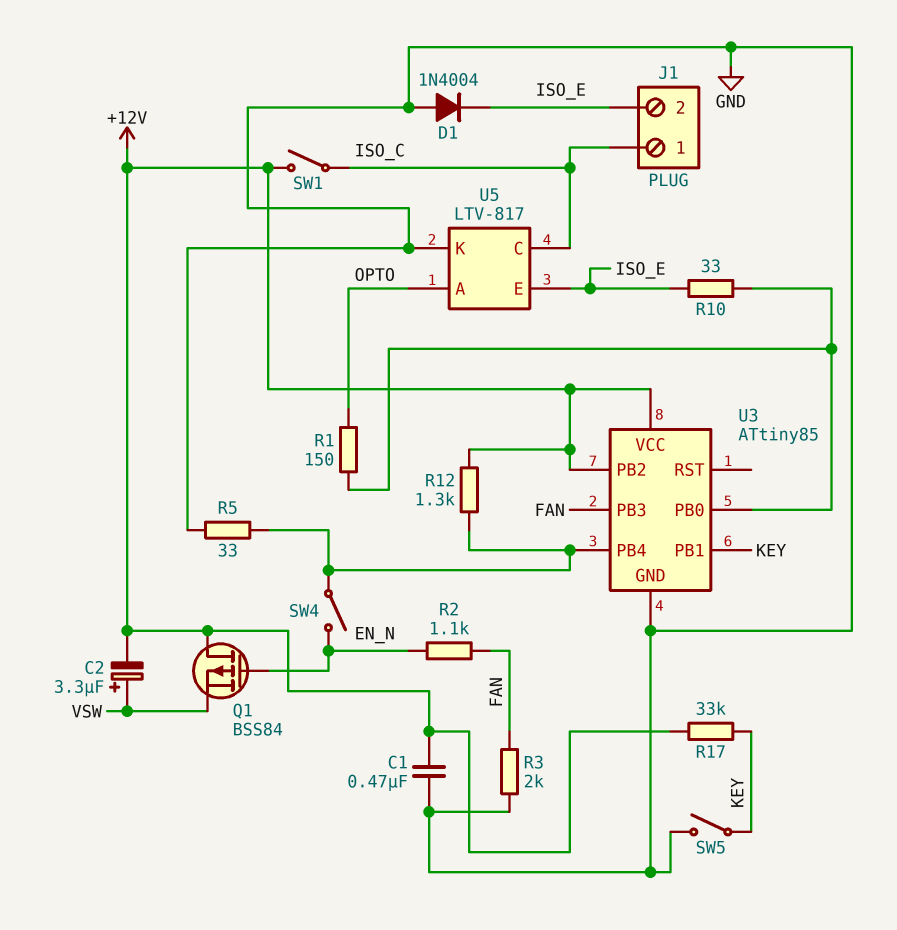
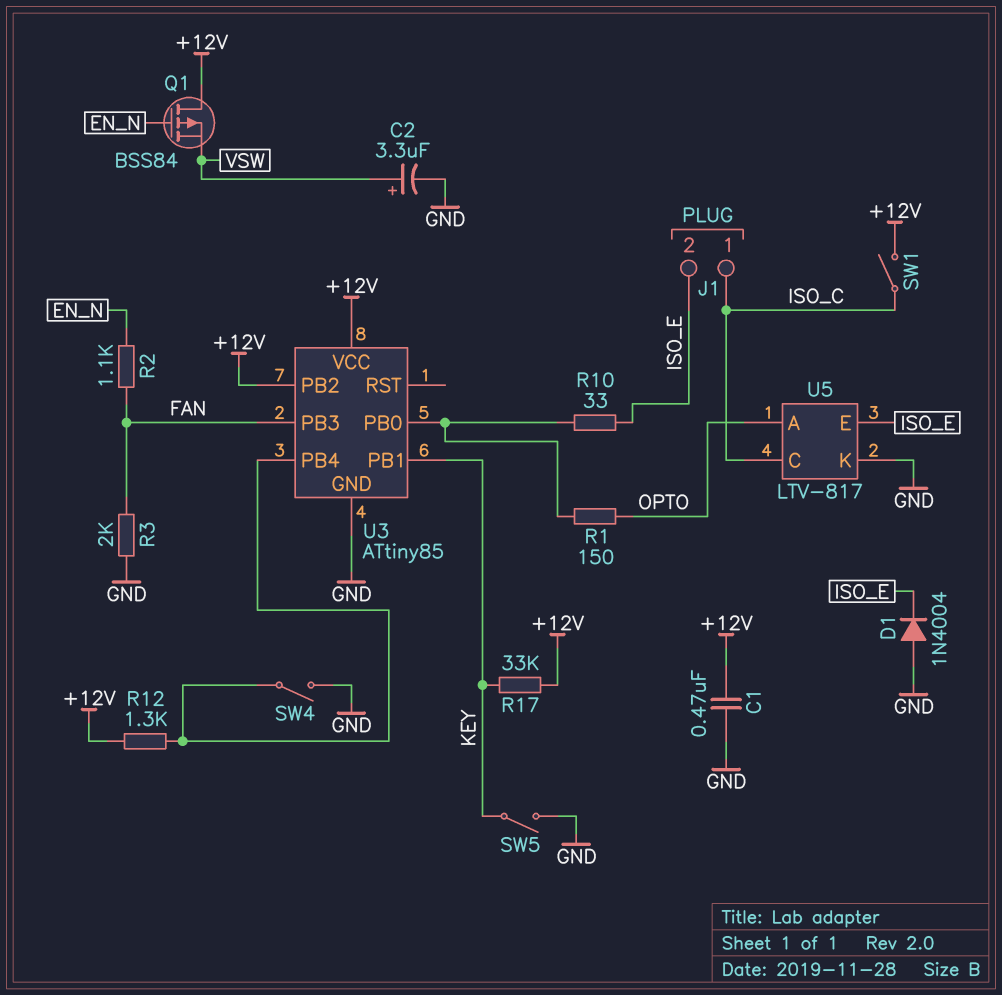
C2: 3.3uF (plus VSW, minus +12V) -> 3.3uF (plus VSW, minus GND)
R5: 33 (GND, U3/PB4) -> none
SW4: switch (EN_N, U3/PB4) -> switch (GND, U3/PB4)

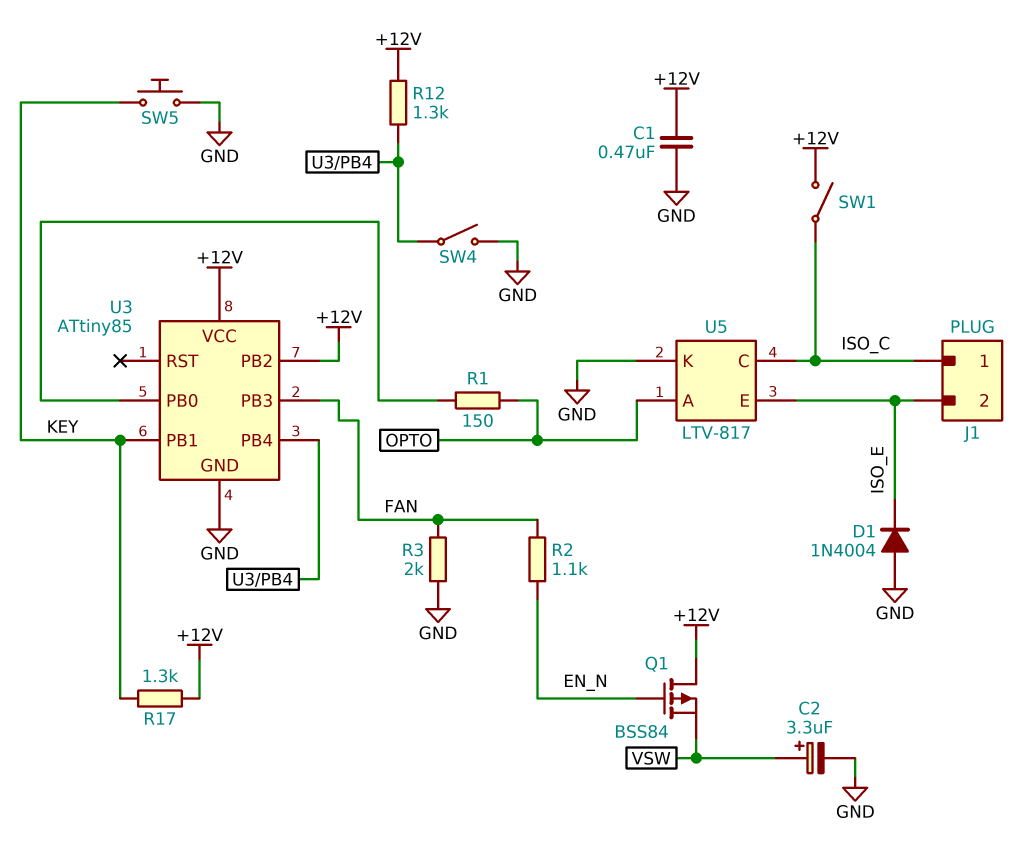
R10: 33 (ISO_E, U3/PB0) -> none
R17: 33k (+12V, KEY) -> 1.3k (+12V, KEY)
SW5: switch (GND, KEY) -> button (GND, KEY)

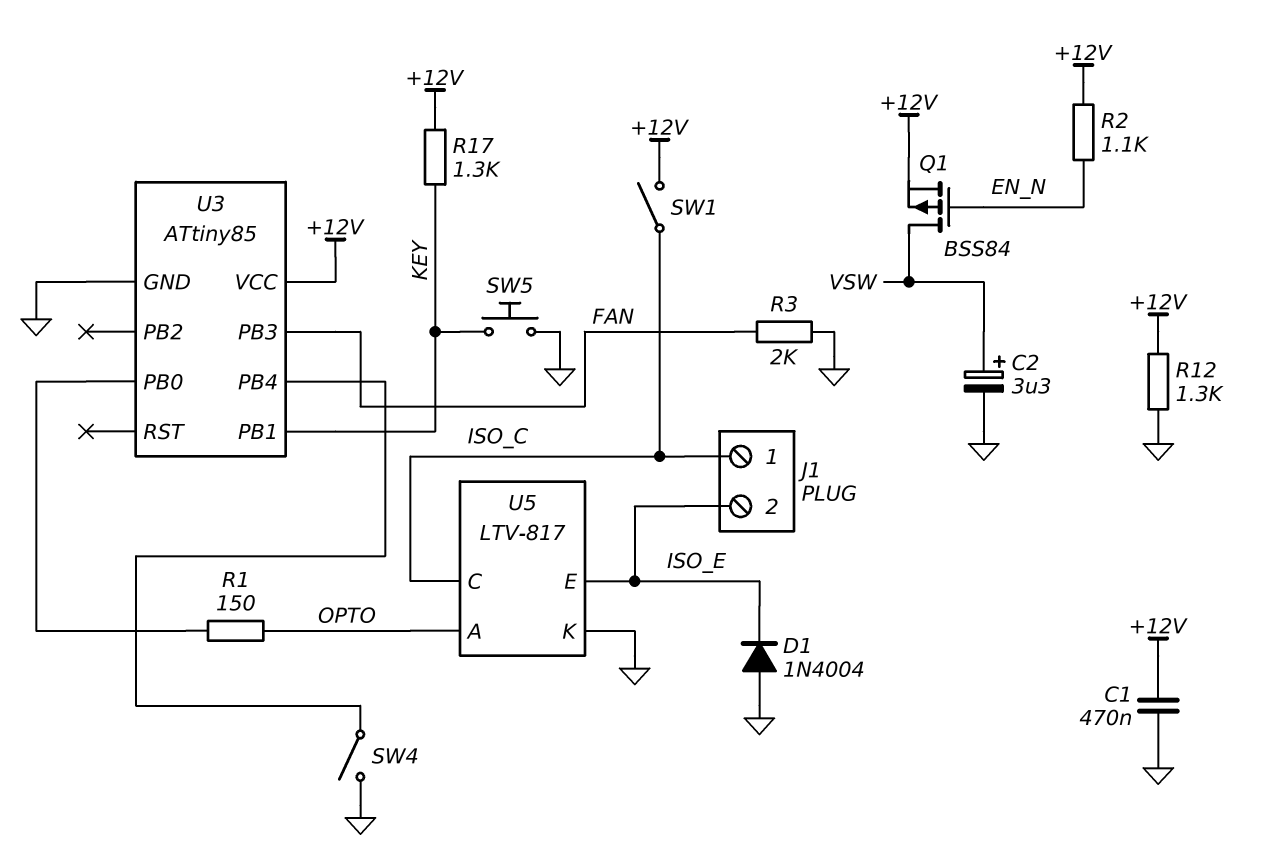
Q1: PMOS BSS84 (G EN_N, D +12V, S VSW) -> PMOS BSS84 (G EN_N, D VSW, S +12V)
R2: 1.1k (EN_N, FAN) -> 1.1k (+12V, EN_N)
R12: 1.3k (+12V, U3/PB4) -> 1.3k (+12V, GND)
U3 pin PB2: +12V -> none

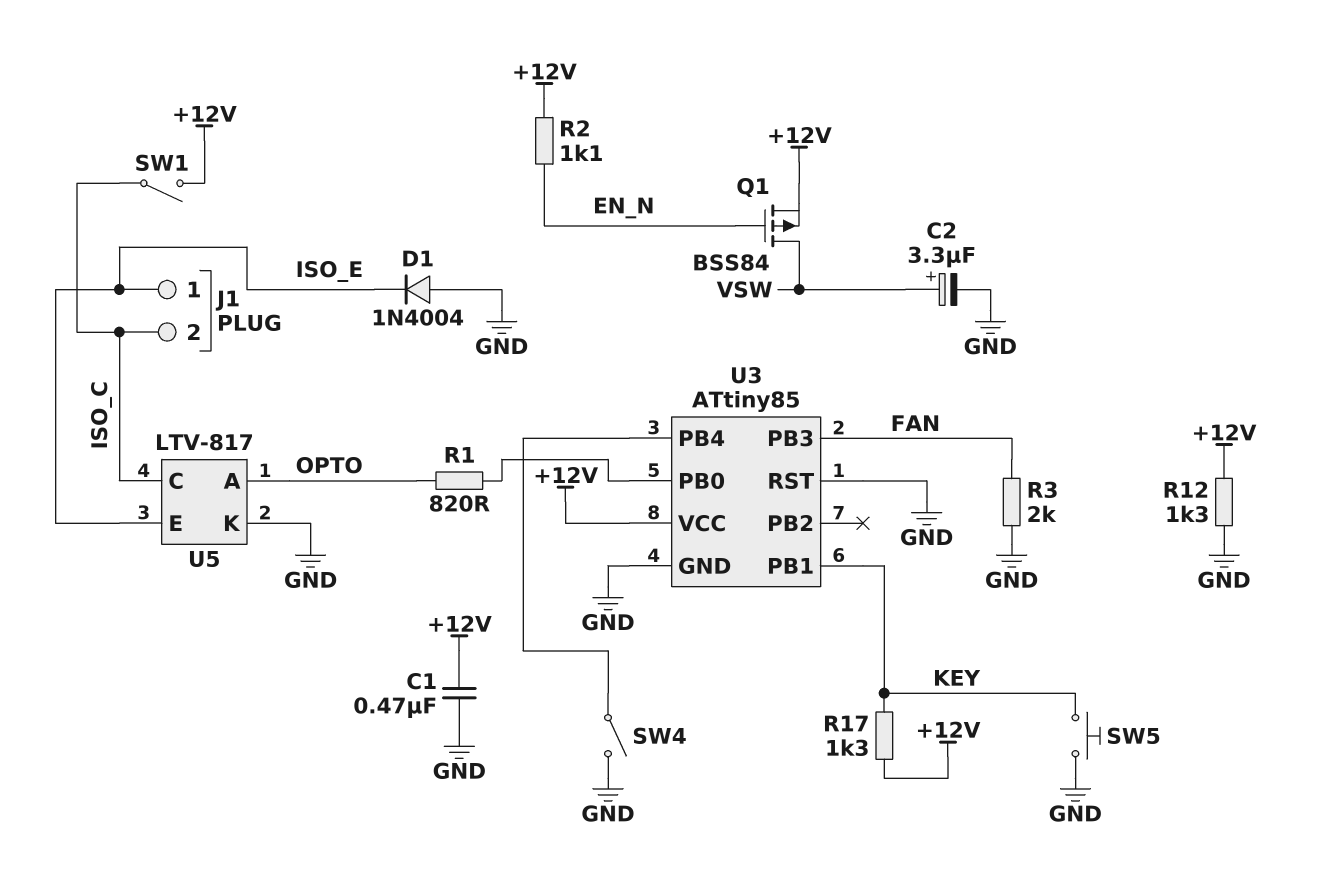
J1 pin 1: ISO_C -> ISO_E
J1 pin 2: ISO_E -> ISO_C
R1: 150 (OPTO, U3/PB0) -> 820 (OPTO, U3/PB0)
U3 pin RST: none -> GND

